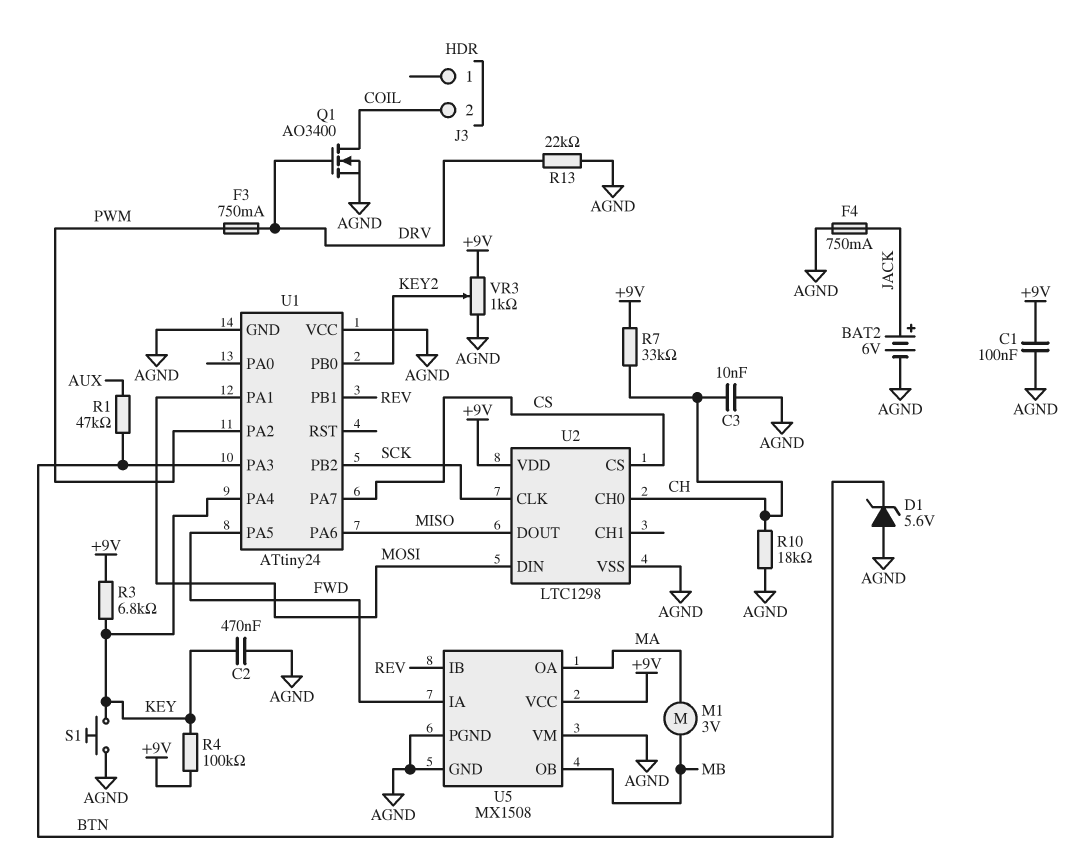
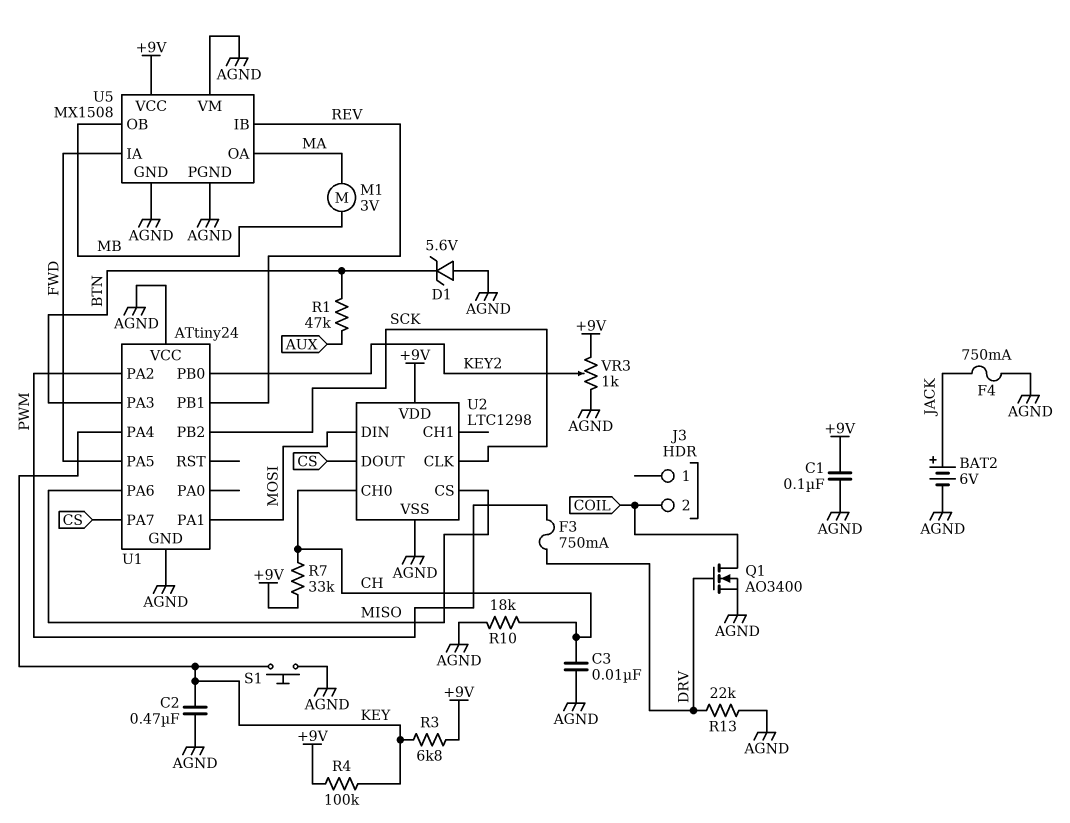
U2 pin CS: CS -> MISO
U2 pin DOUT: MISO -> CS

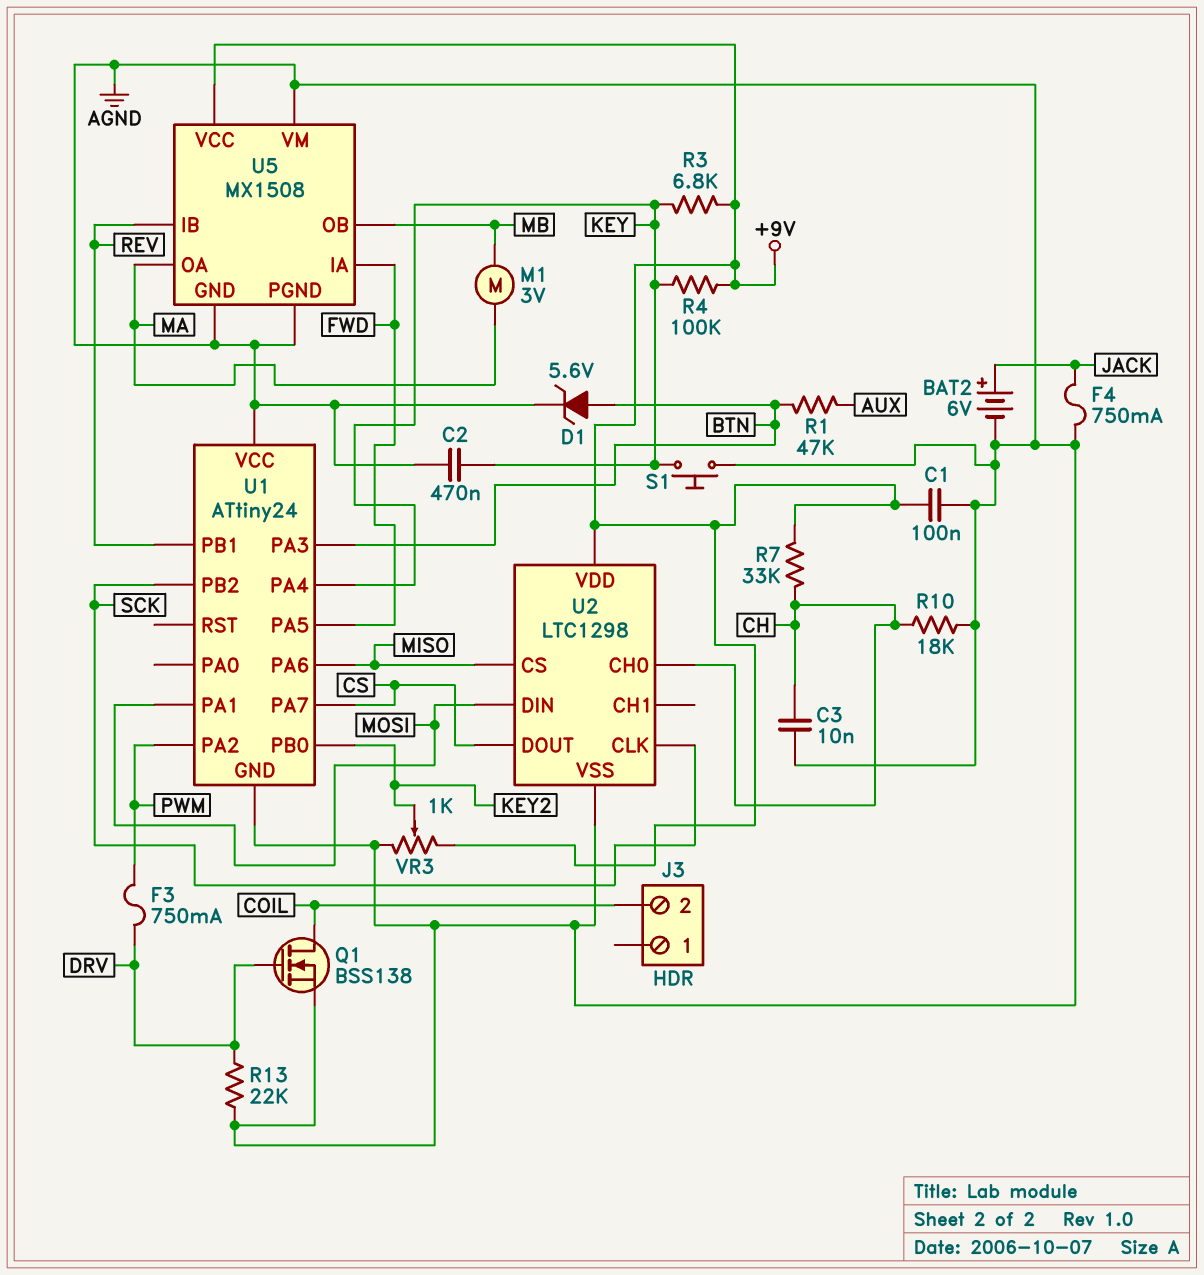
D1: zener 5.6V (A AGND, K BTN) -> zener 5.6V (A BTN, K AGND)
Q1: NMOS AO3400 (G DRV, D COIL, S AGND) -> NMOS BSS138 (G DRV, D COIL, S AGND)

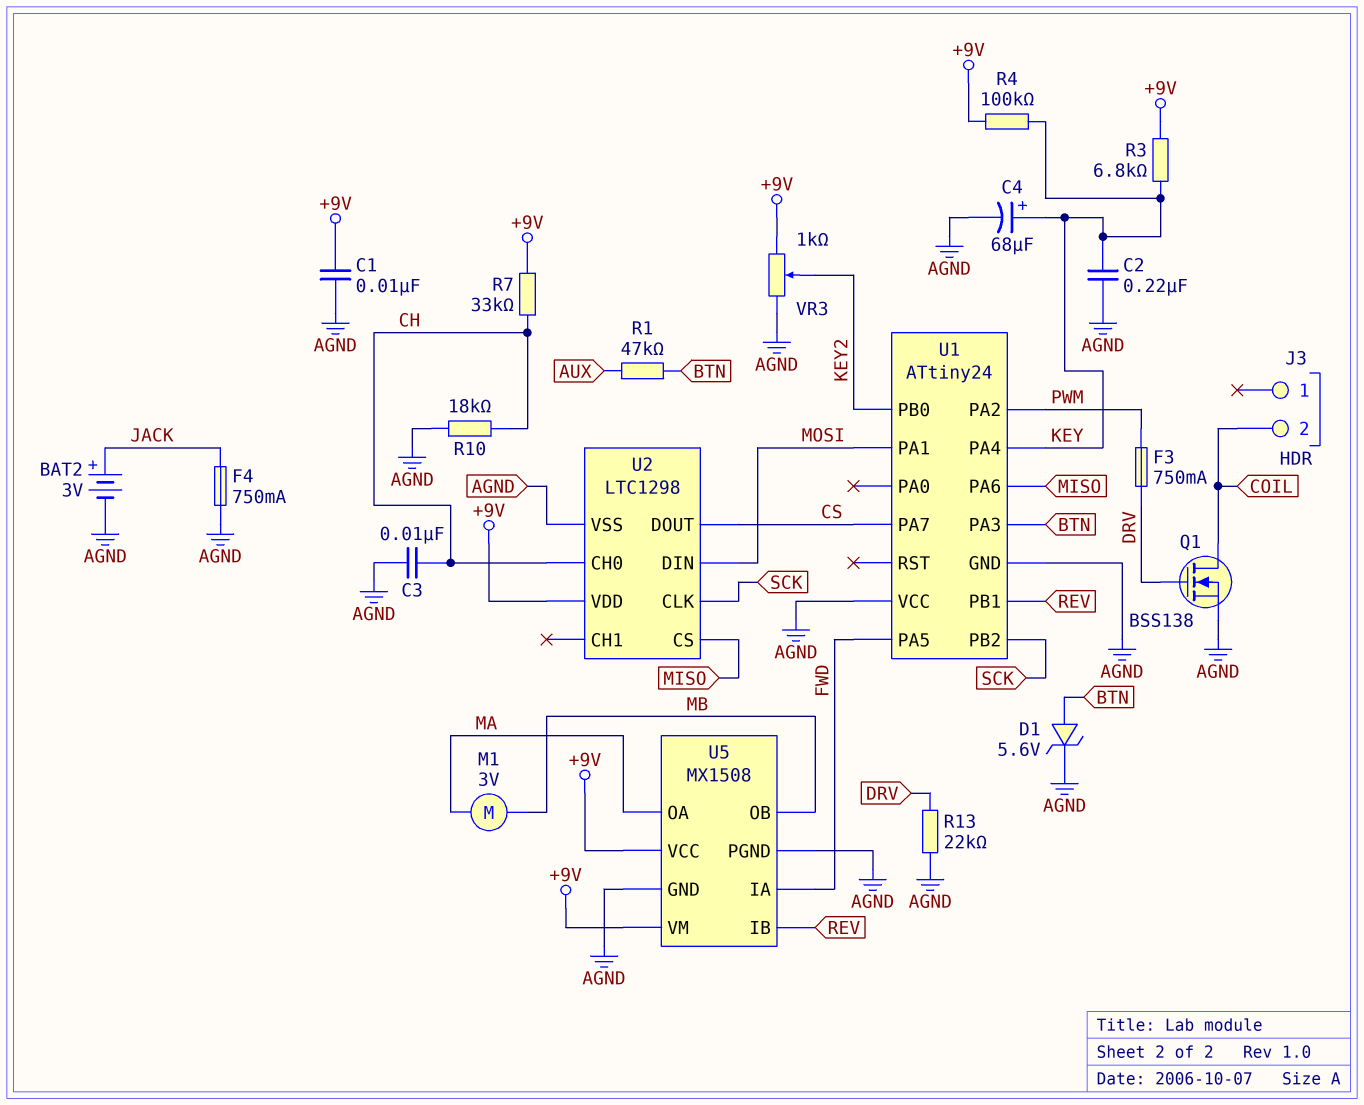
BAT2: 6V (plus JACK, minus AGND) -> 3V (plus JACK, minus AGND)
C1: 100nF (+9V, AGND) -> 10nF (+9V, AGND)
C2: 470nF (AGND, KEY) -> 220nF (AGND, KEY)
C4: none -> 68uF (plus KEY, minus AGND)
S1: button (AGND, KEY) -> none
U5 pin VM: AGND -> +9V

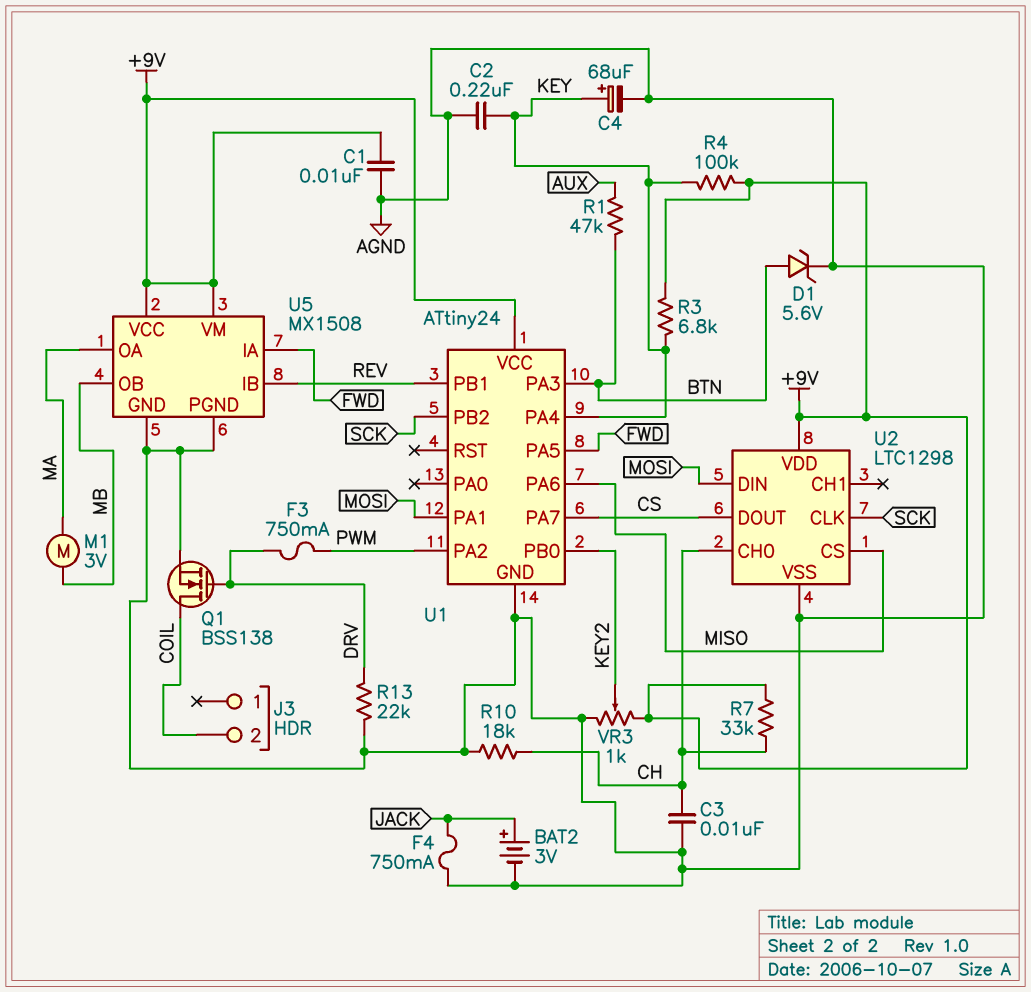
U1 pin VCC: AGND -> +9V

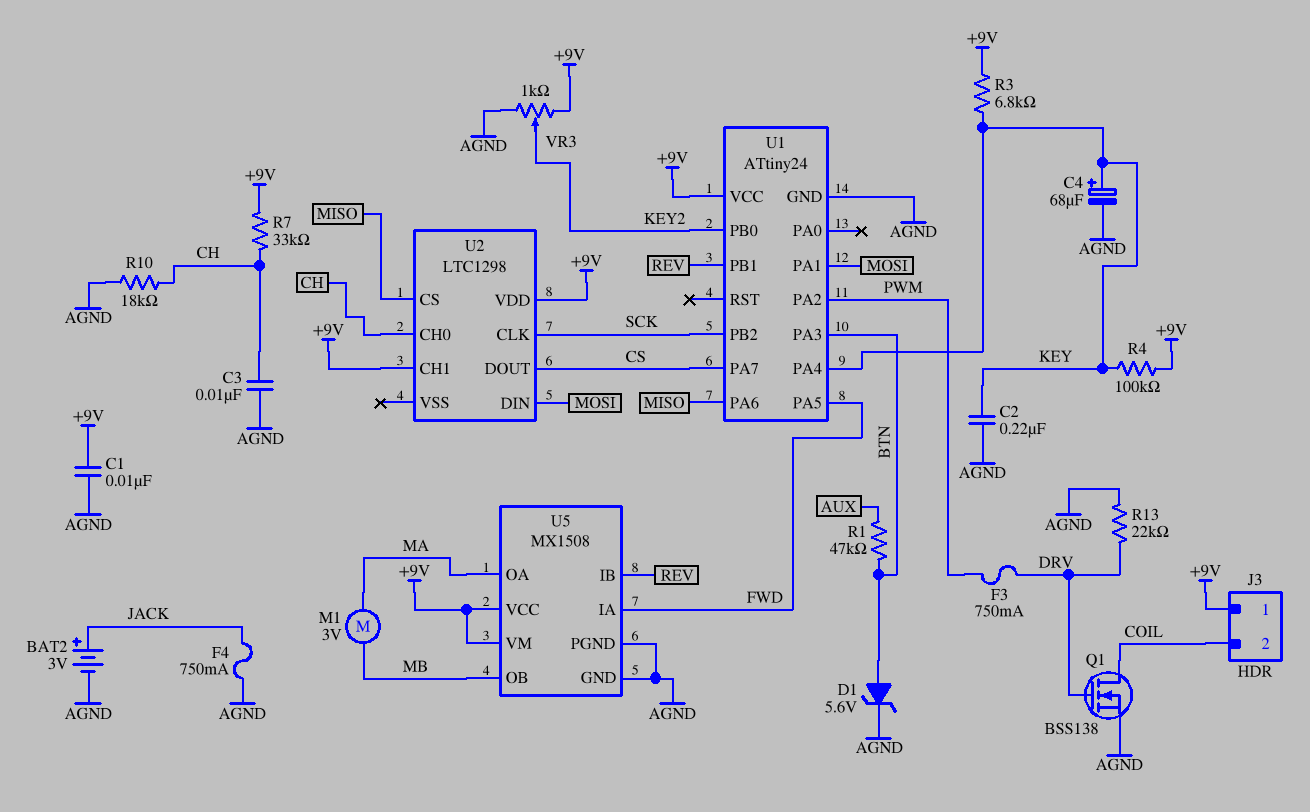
J3 pin 1: none -> +9V
U2 pin CH1: none -> +9V
U2 pin VSS: AGND -> none

